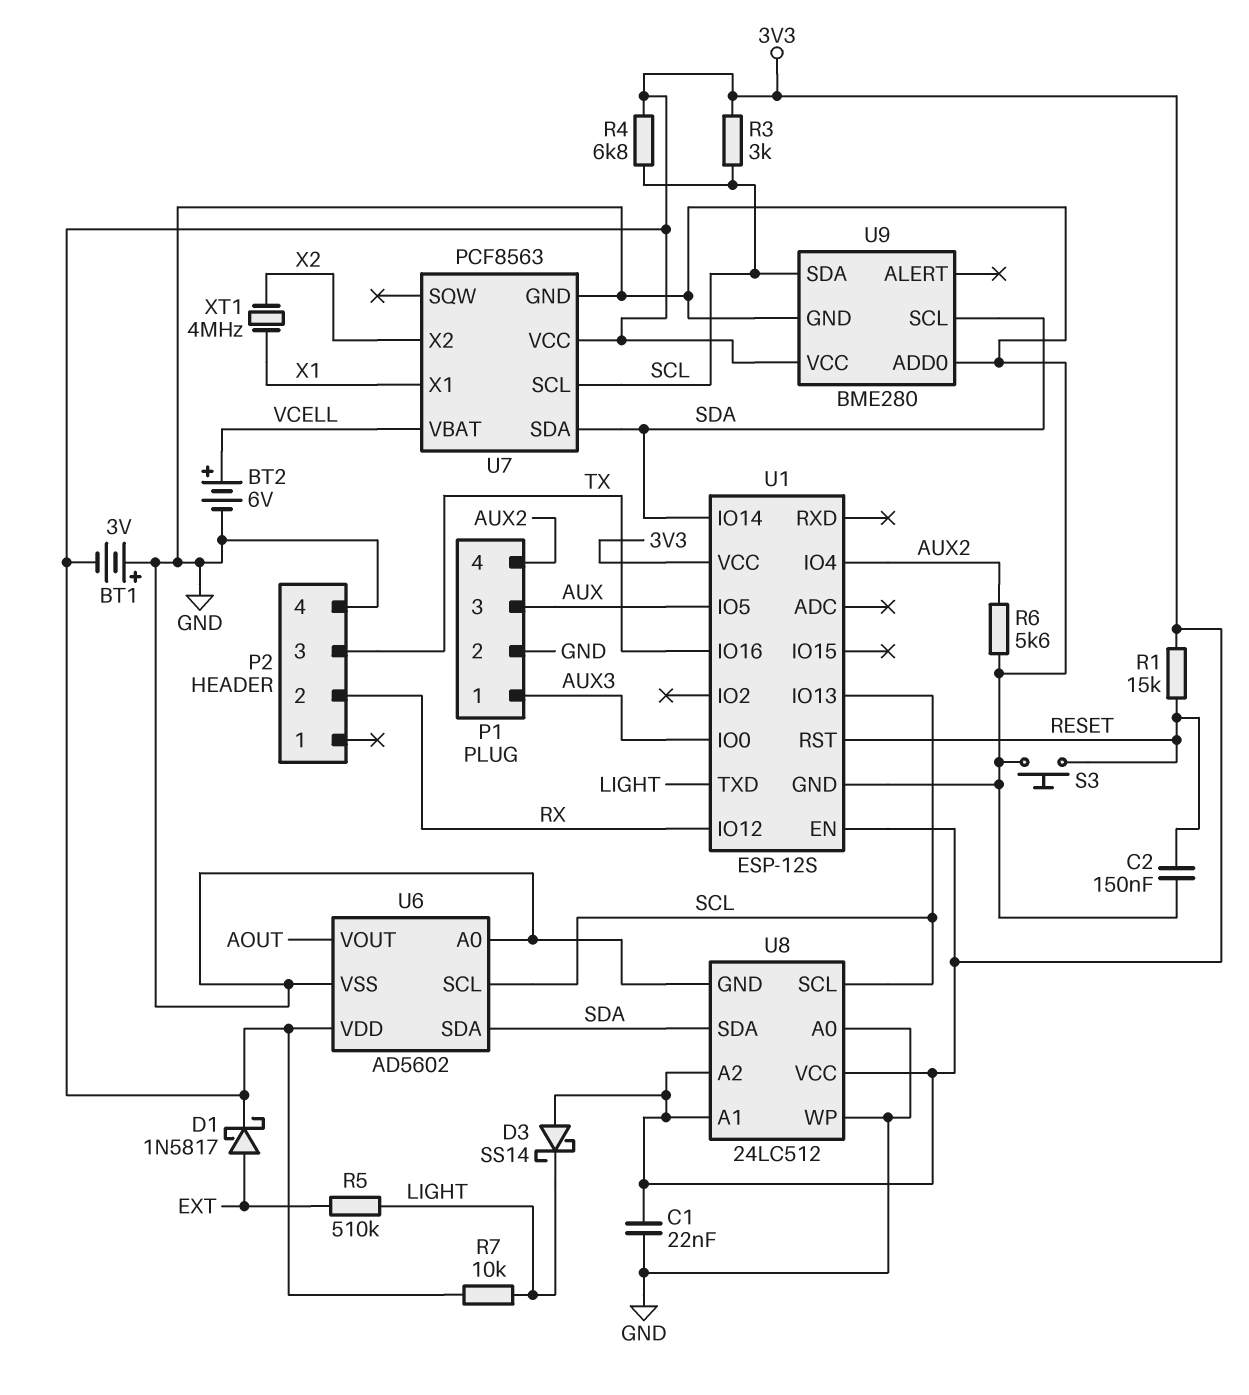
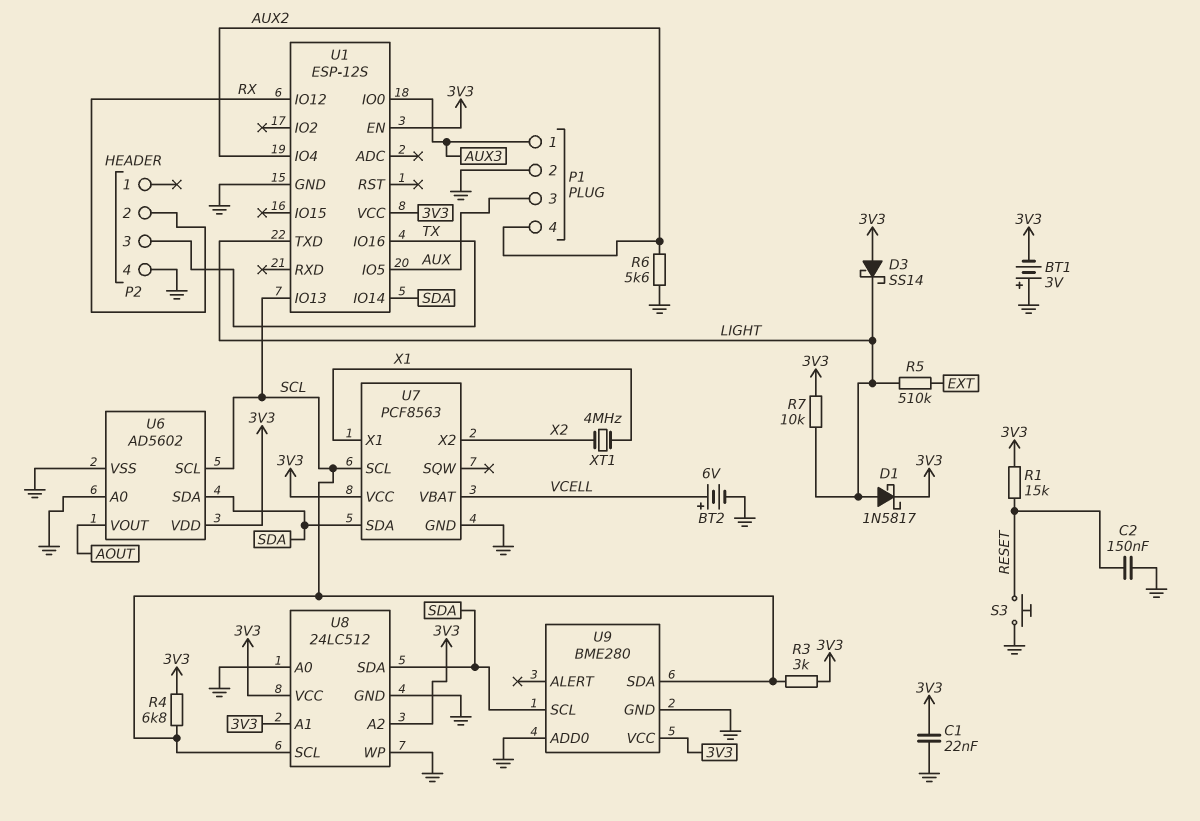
D1: schottky 1N5817 (A EXT, K 3V3) -> schottky 1N5817 (A LIGHT, K 3V3)
U1 pin RST: RESET -> none

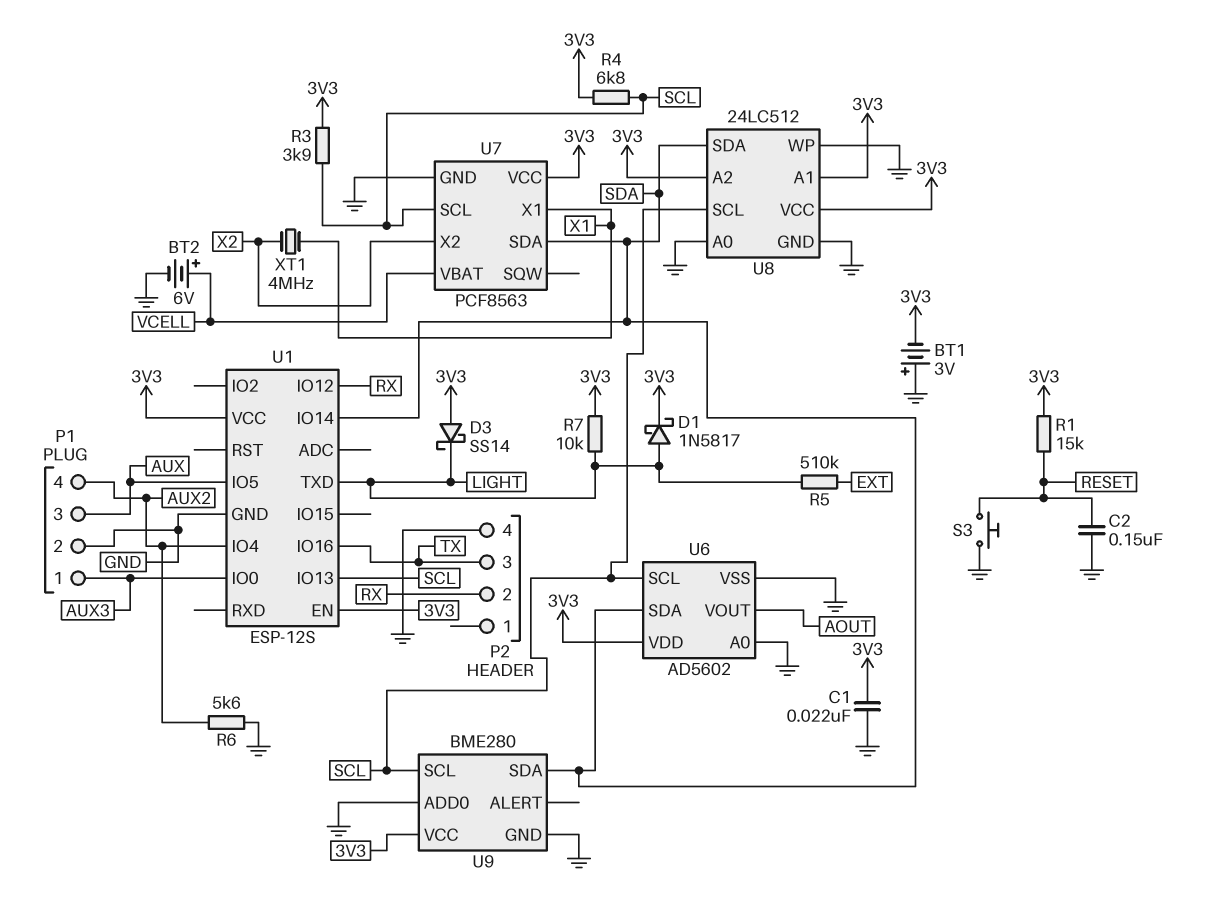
R3: 3k (3V3, SCL) -> 3.9k (3V3, SCL)
U9 pin SCL: SDA -> SCL
U9 pin SDA: SCL -> SDA

